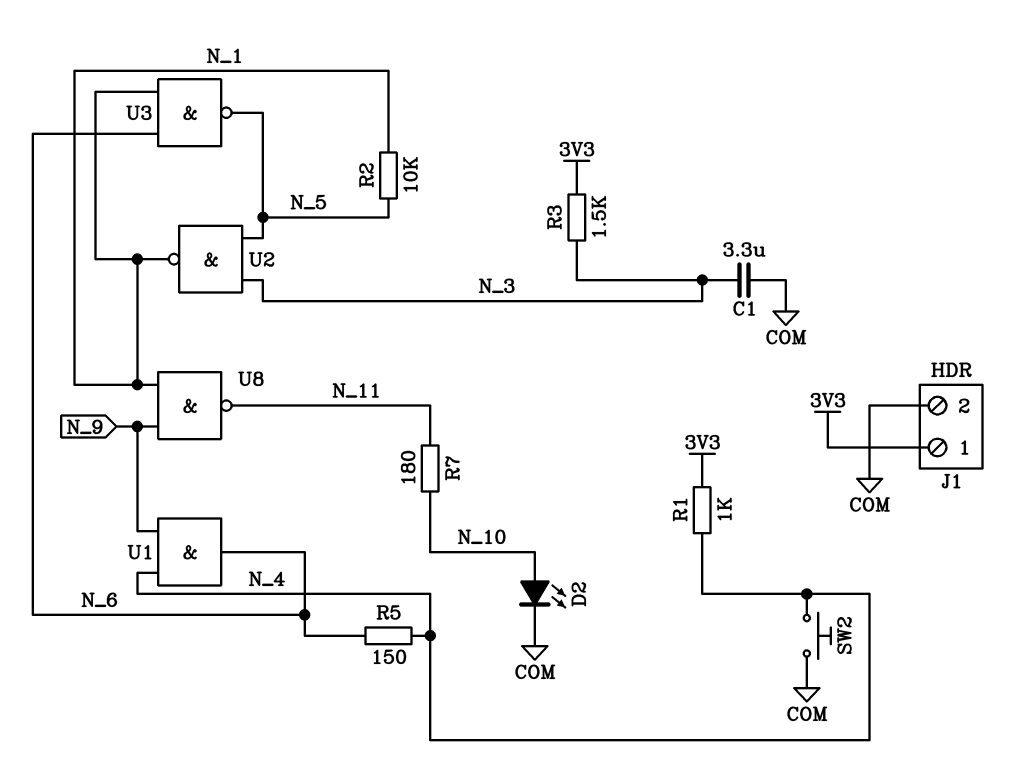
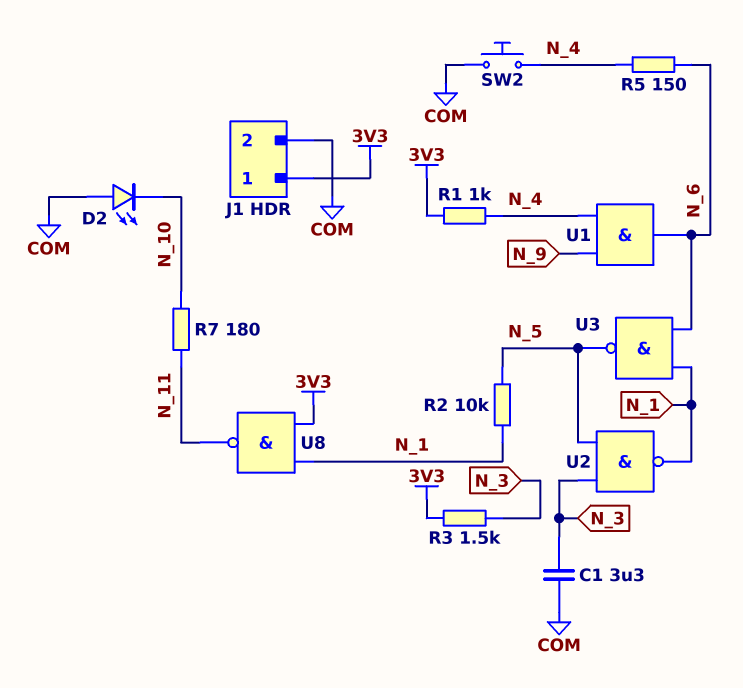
D2: LED (A N_10, K COM) -> LED (A COM, K N_10)
U8: NAND (in N_1, in N_9, out N_11) -> NAND (in 3V3, in N_1, out N_11)

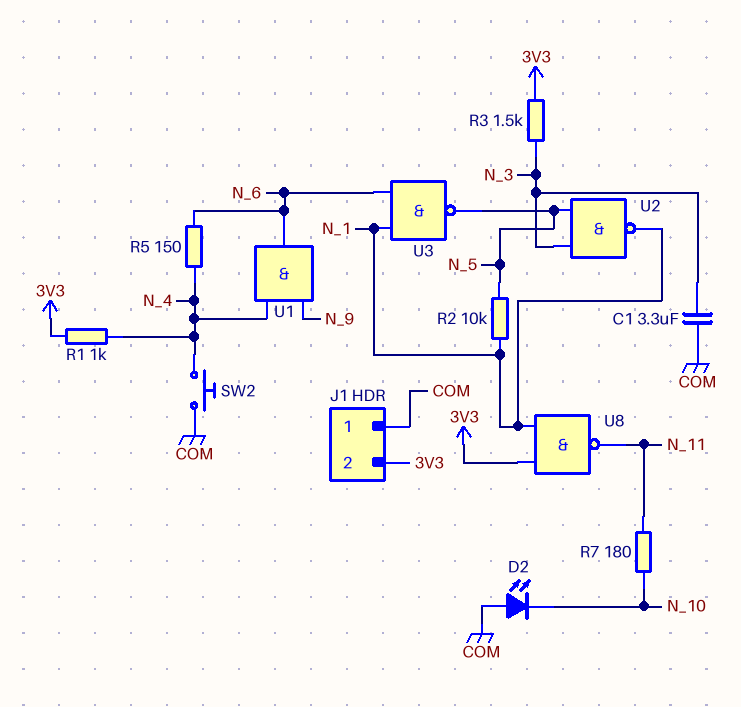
J1 pin 1: 3V3 -> COM
J1 pin 2: COM -> 3V3

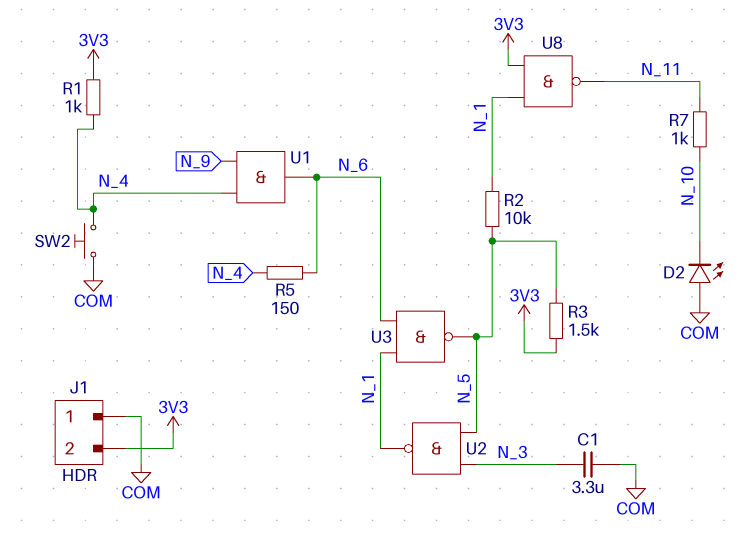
R3: 1.5k (3V3, N_3) -> 1.5k (3V3, N_5)
R7: 180 (N_10, N_11) -> 1k (N_10, N_11)

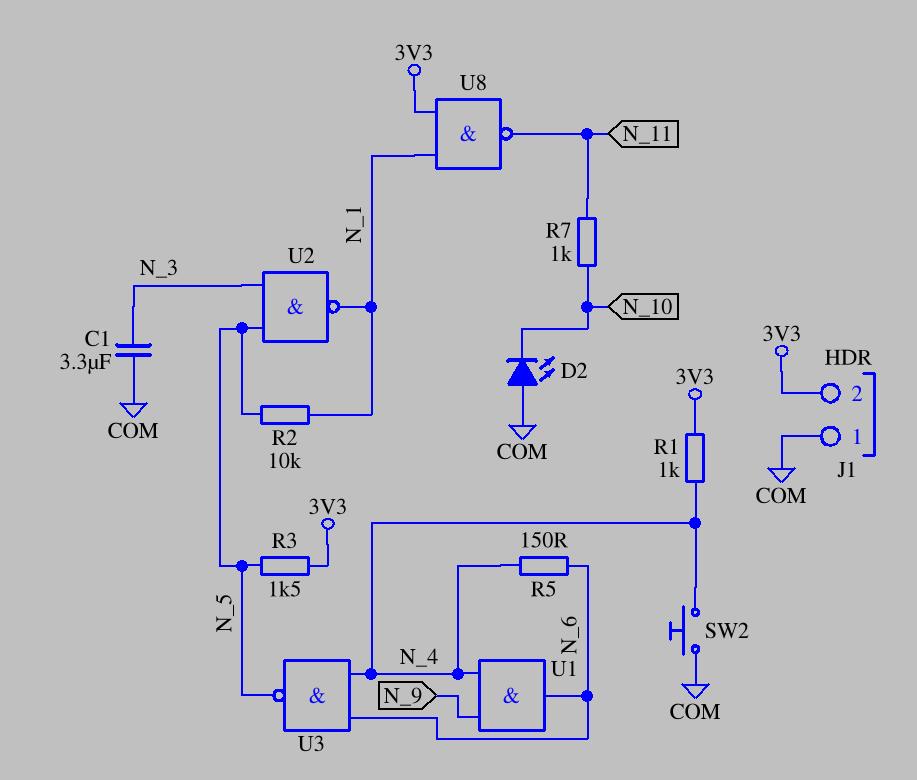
U3: NAND (in N_1, in N_6, out N_5) -> NAND (in N_4, in N_6, out N_5)

